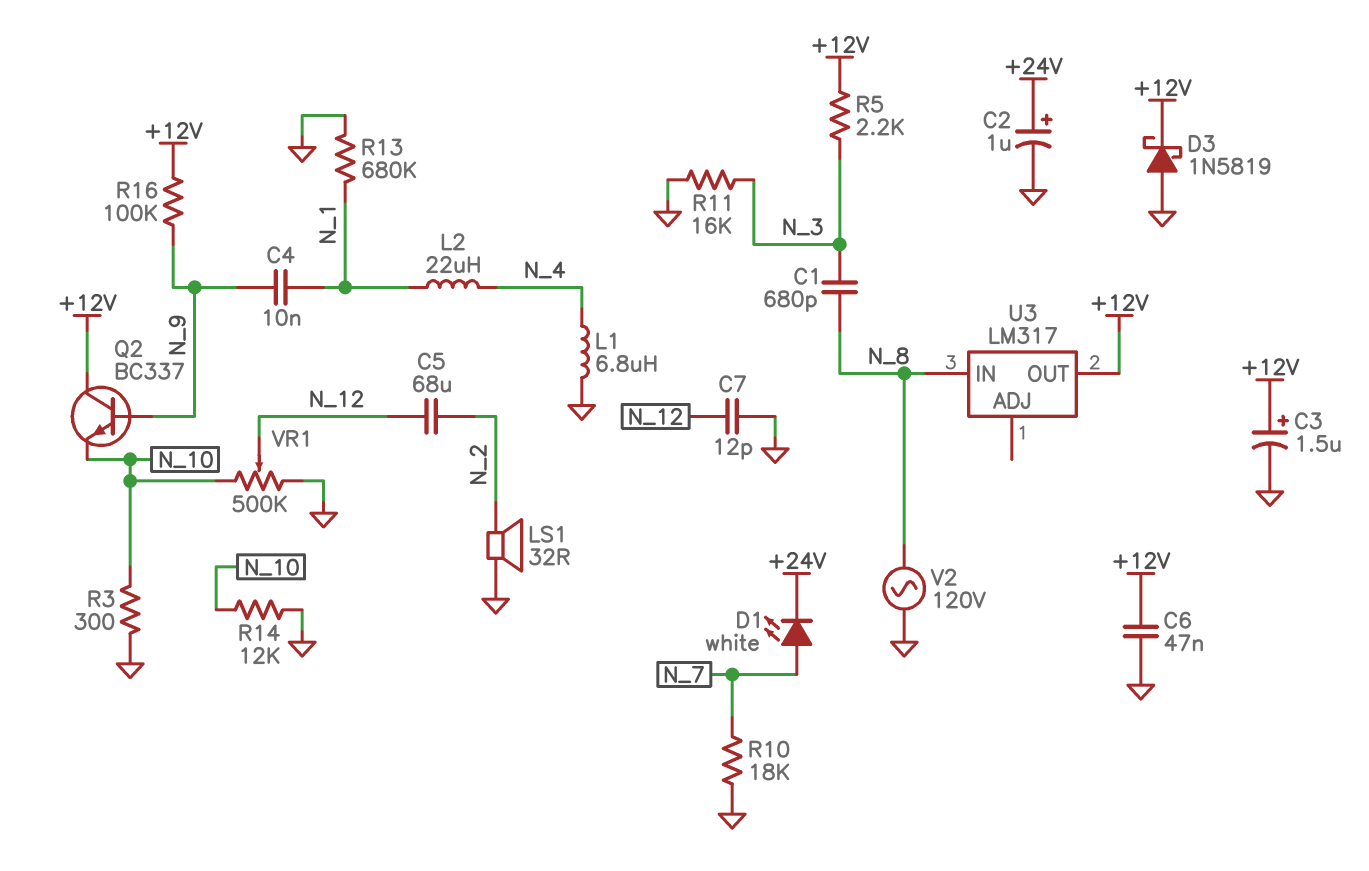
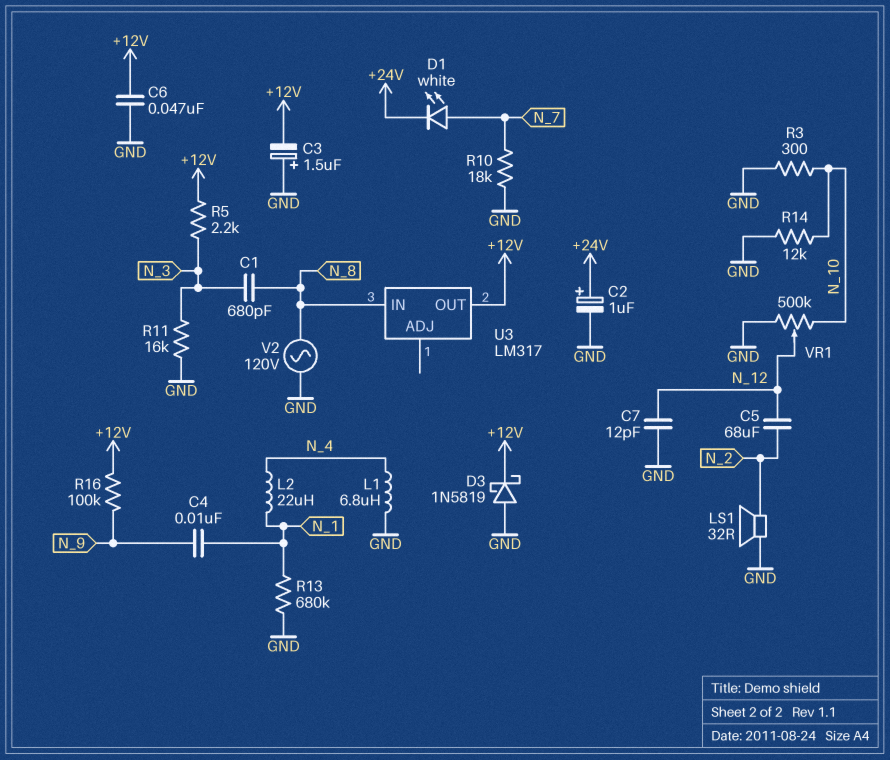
C3: 1.5uF (plus +12V, minus GND) -> 1.5uF (plus GND, minus +12V)
Q2: NPN BC337 (B N_9, C +12V, E N_10) -> none

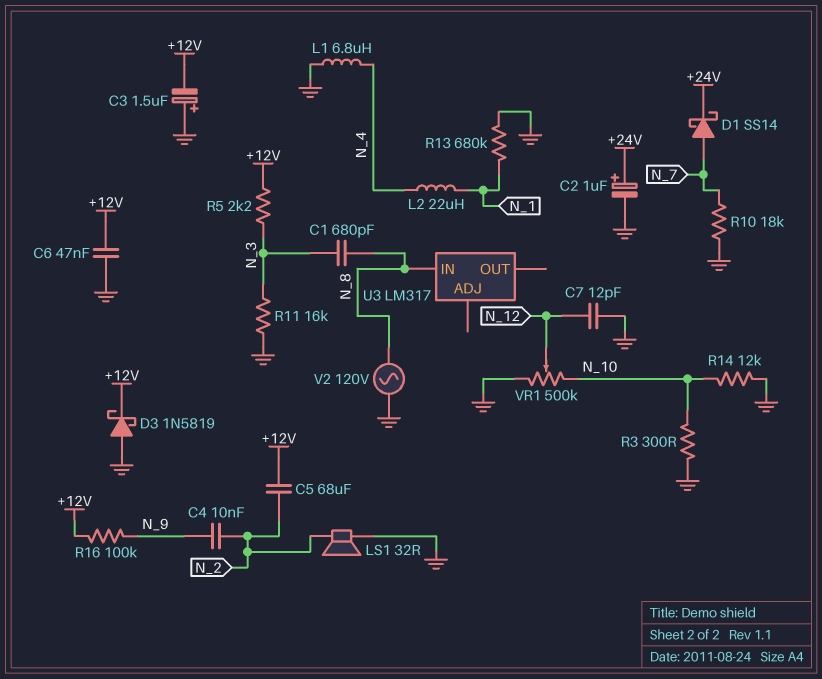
C4: 10nF (N_1, N_9) -> 10nF (N_2, N_9)
C5: 68uF (N_2, N_12) -> 68uF (+12V, N_2)
D1: LED white (A N_7, K +24V) -> schottky SS14 (A N_7, K +24V)
U3 pin OUT: +12V -> none

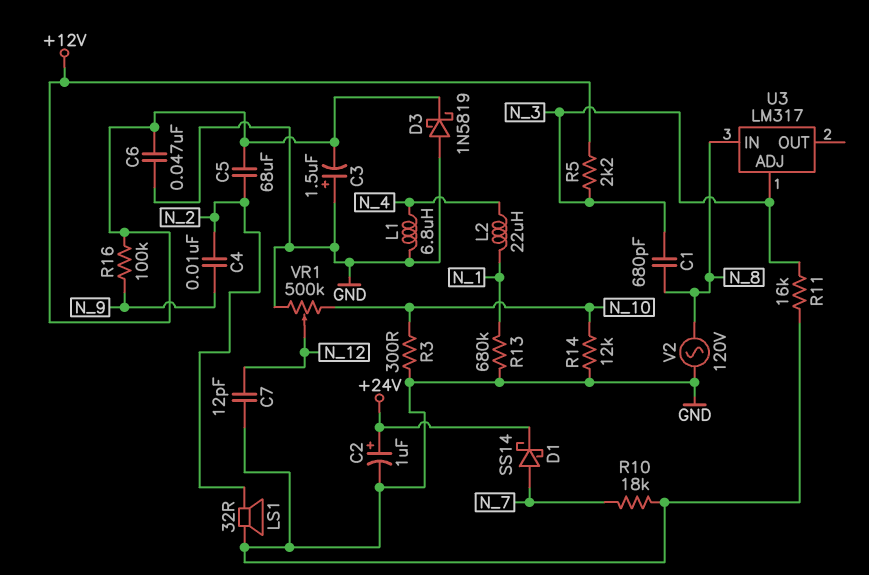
U3 pin ADJ: none -> N_3

